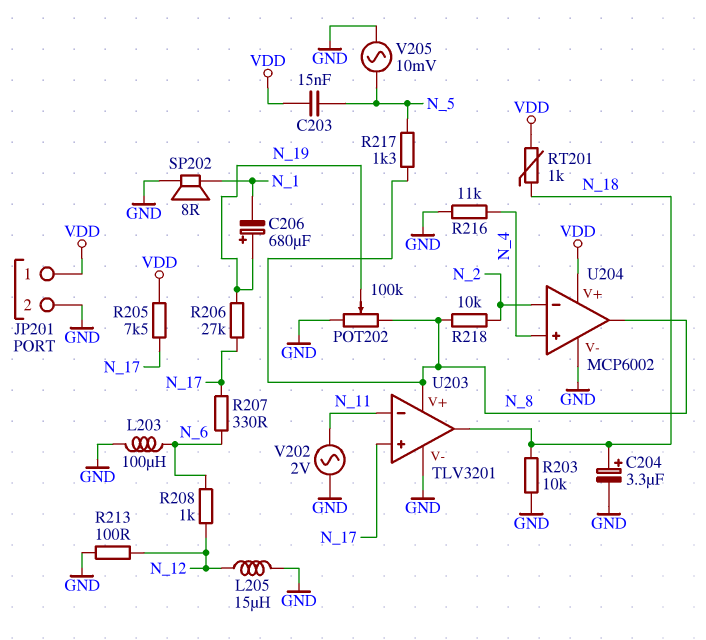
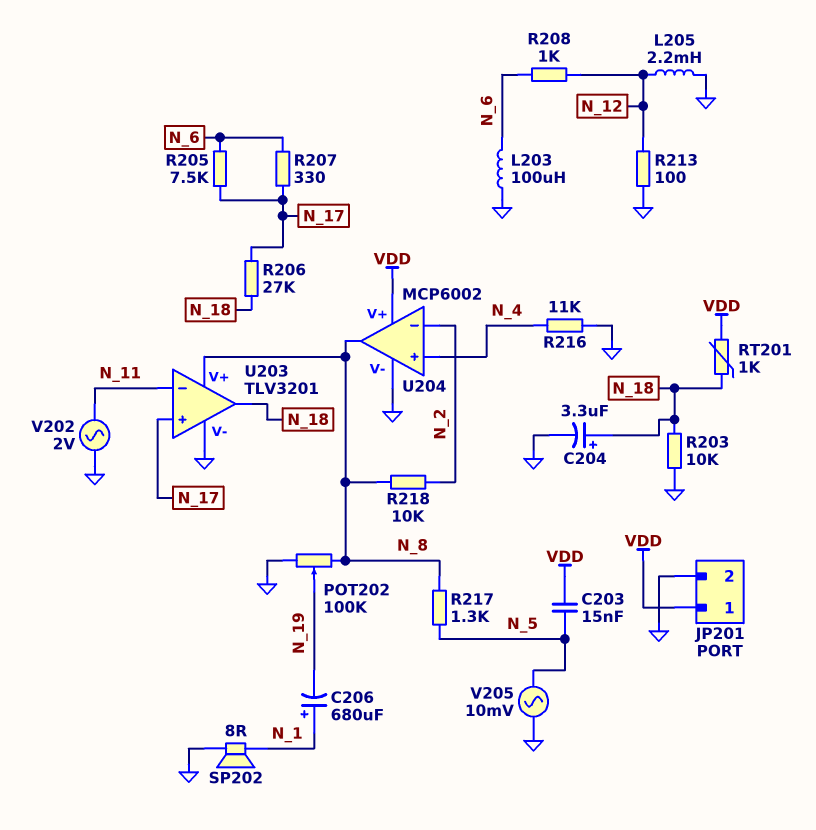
C206: 680uF (plus N_19, minus N_1) -> 680uF (plus N_1, minus N_19)
L205: 15uH (GND, N_12) -> 2.2mH (GND, N_12)
R205: 7.5k (N_17, VDD) -> 7.5k (N_6, N_17)
R206: 27k (N_17, N_19) -> 27k (N_17, N_18)

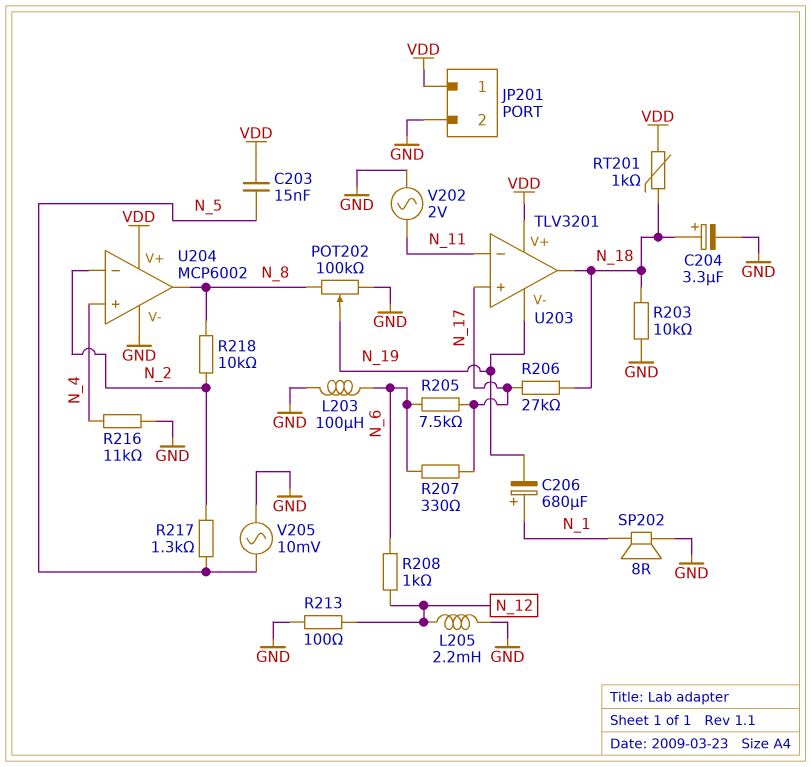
R217: 1.3k (N_5, N_8) -> 1.3k (N_2, N_5)
U203 pin V+: N_8 -> VDD
U203 pin V-: GND -> N_19

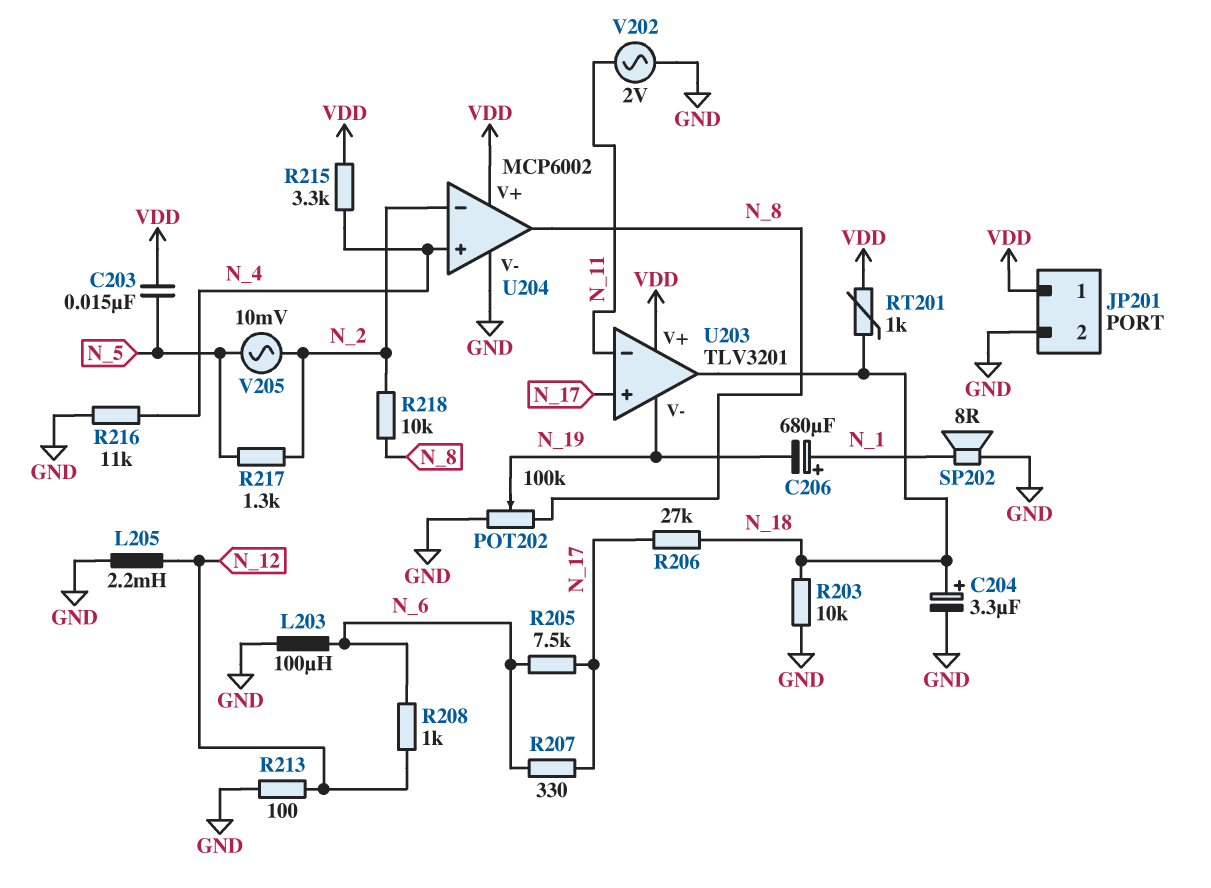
R215: none -> 3.3k (N_4, VDD)
V205: AC 10mV (GND, N_5) -> AC 10mV (N_2, N_5)

